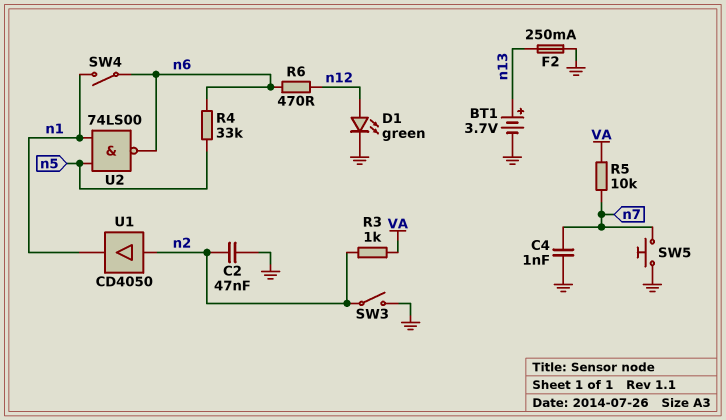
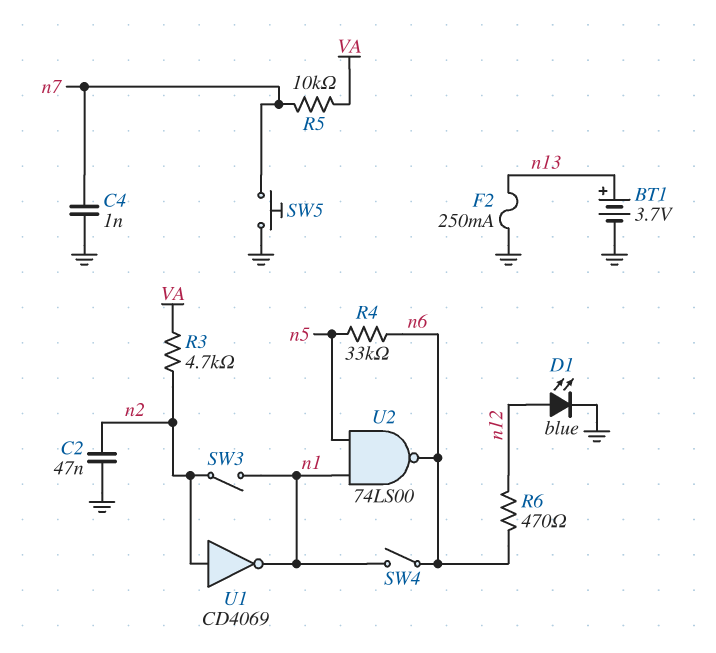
D1: LED green (A n12, K GND) -> LED blue (A n12, K GND)
R3: 1k (VA, n2) -> 4.7k (VA, n2)
SW3: switch (GND, n2) -> switch (n1, n2)
U1: buffer CD4050 (in n2, out n1) -> NOT CD4069 (in n2, out n1)

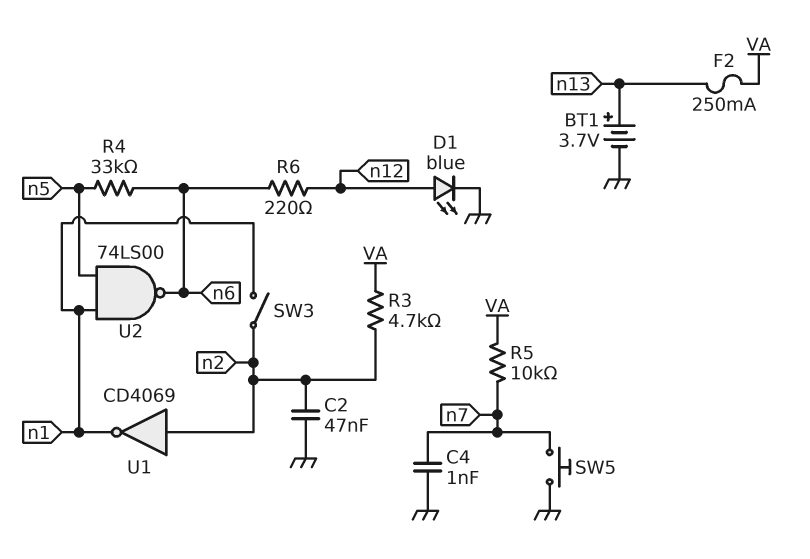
F2: 250mA (GND, n13) -> 250mA (VA, n13)
R6: 470 (n6, n12) -> 220 (n6, n12)
SW4: switch (n1, n6) -> none

